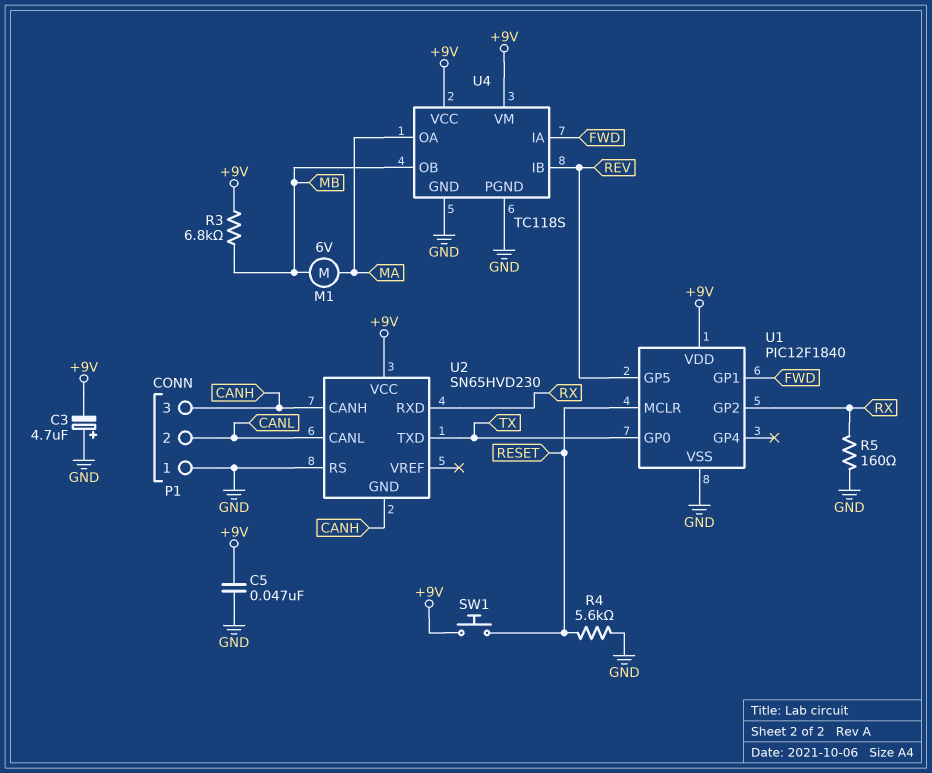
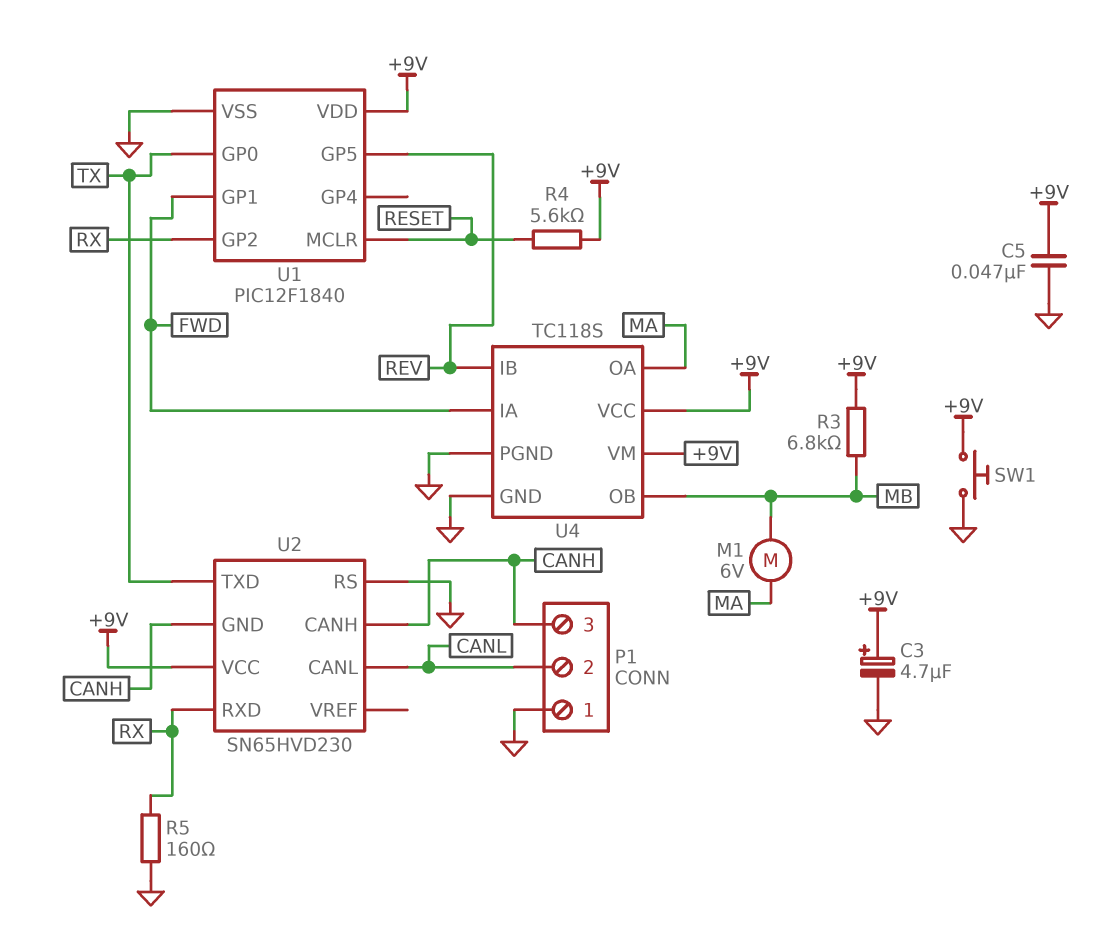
C3: 4.7uF (plus GND, minus +9V) -> 4.7uF (plus +9V, minus GND)
R4: 5.6k (GND, RESET) -> 5.6k (+9V, RESET)
SW1: button (+9V, RESET) -> button (+9V, GND)

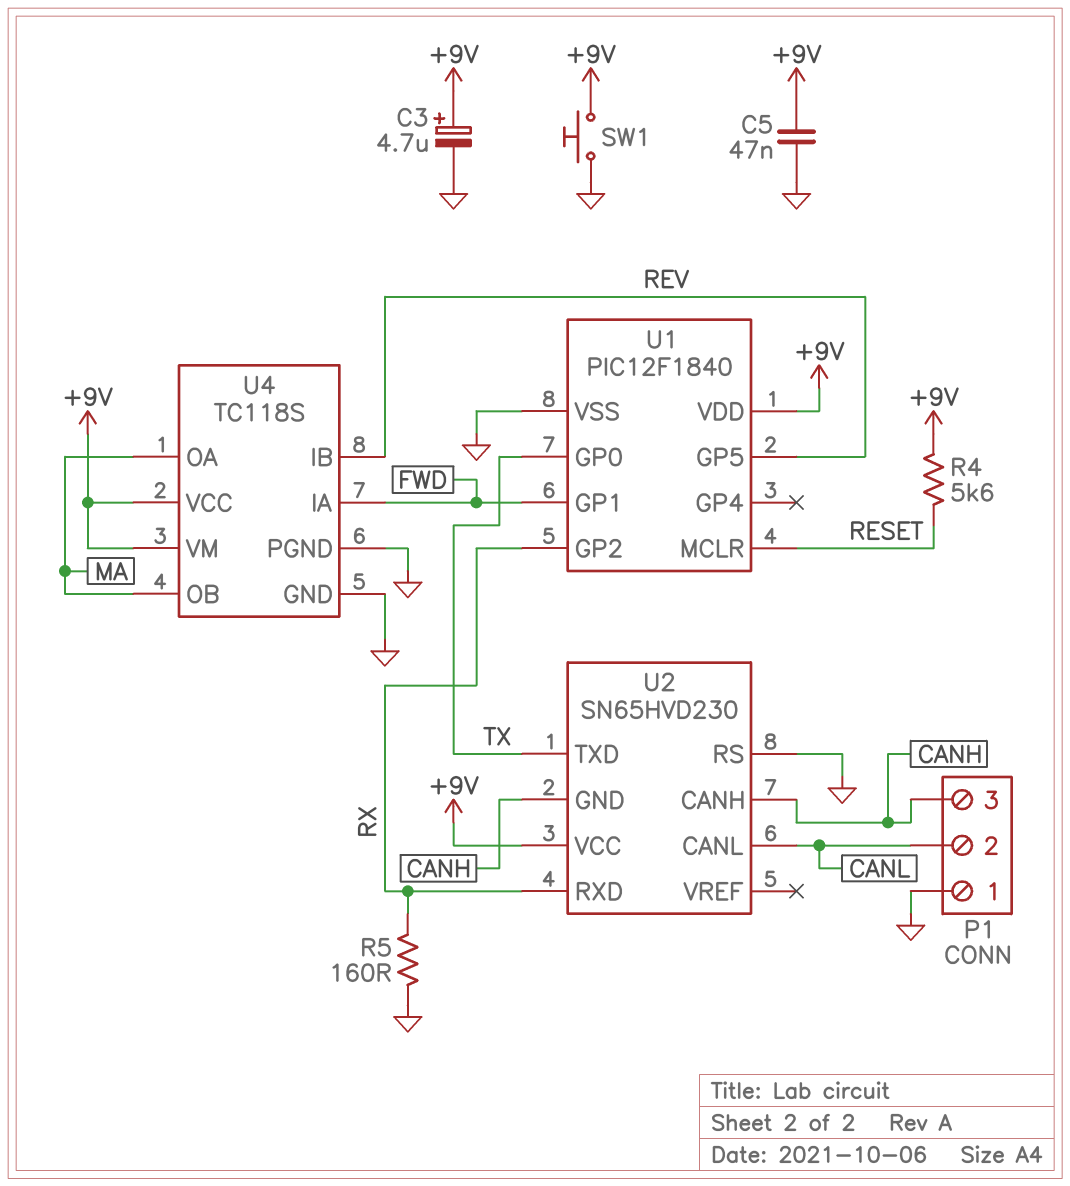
M1: motor 6V (MA, MB) -> none
R3: 6.8k (+9V, MB) -> none
U4 pin OB: MB -> MA

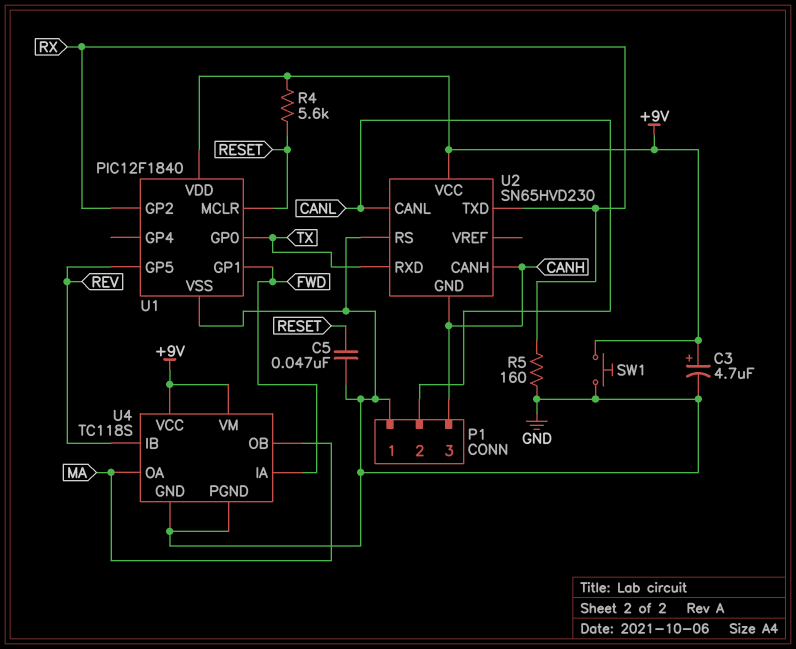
C5: 47nF (+9V, GND) -> 47nF (GND, RESET)
U2 pin RXD: RX -> TX
U2 pin TXD: TX -> RX

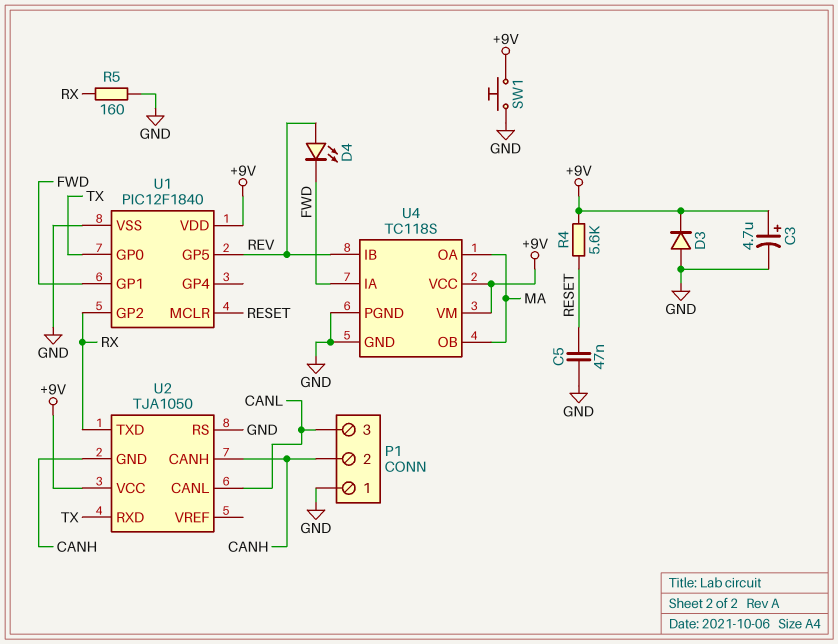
D3: none -> diode (A GND, K +9V)
D4: none -> LED (A REV, K FWD)
P1 pin 2: CANL -> CANH
P1 pin 3: CANH -> CANL
U2: SN65HVD230 -> TJA1050

